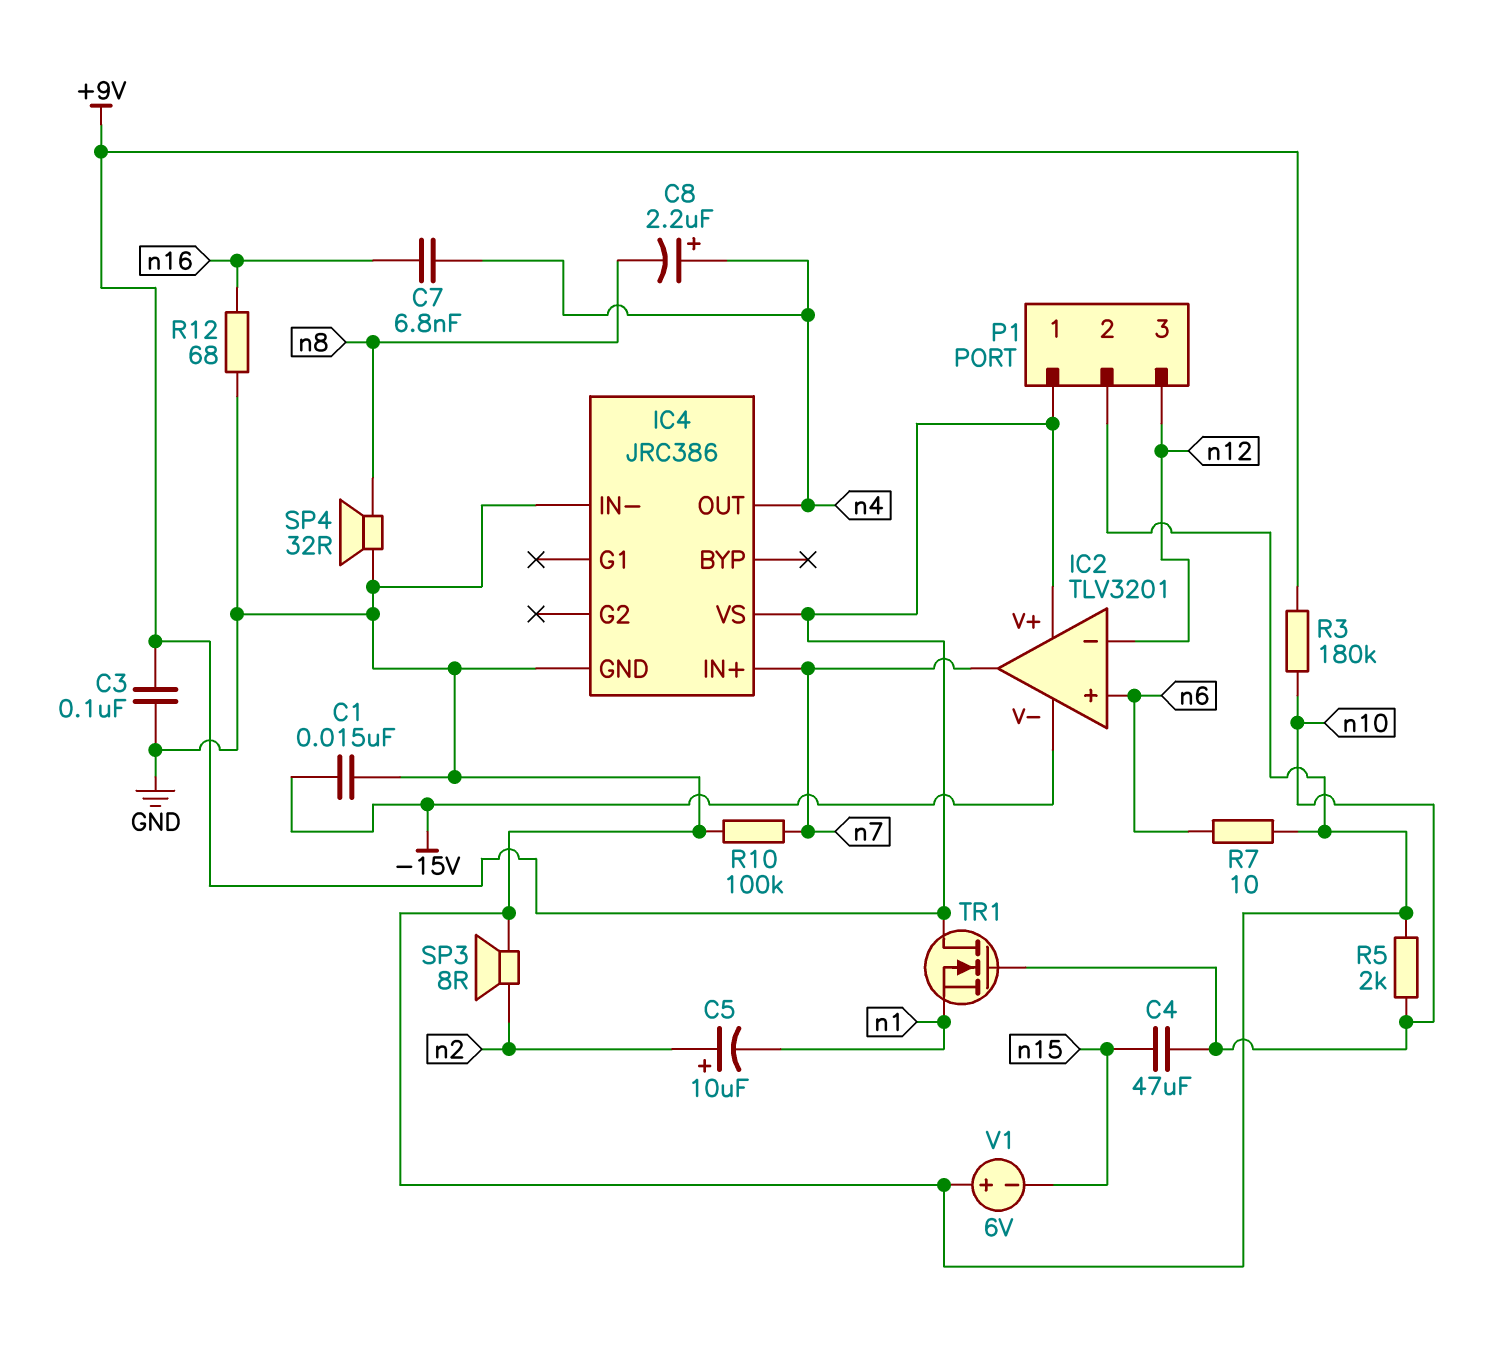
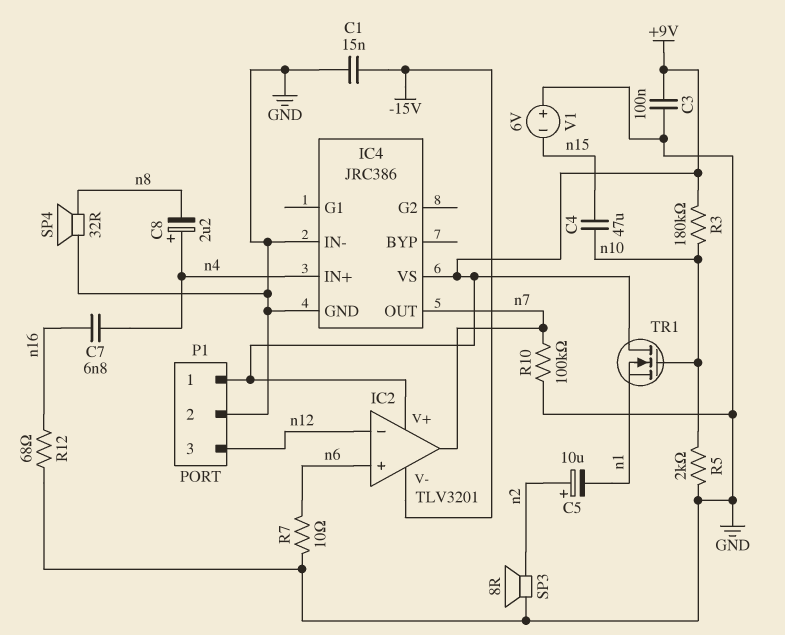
IC4 pin IN+: n7 -> n4
IC4 pin OUT: n4 -> n7

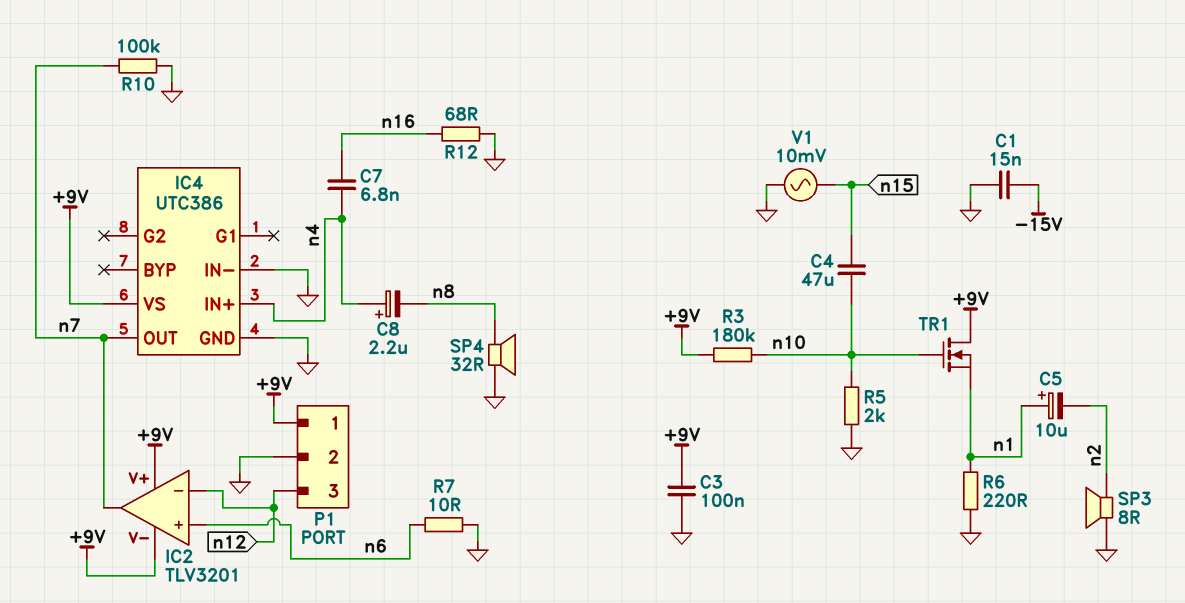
C5: 10uF (plus n2, minus n1) -> 10uF (plus n1, minus n2)
IC2 pin V-: -15V -> +9V
IC4: JRC386 -> UTC386
R6: none -> 220 (GND, n1)
V1: 6V (plus GND, minus n15) -> AC 10mV (GND, n15)

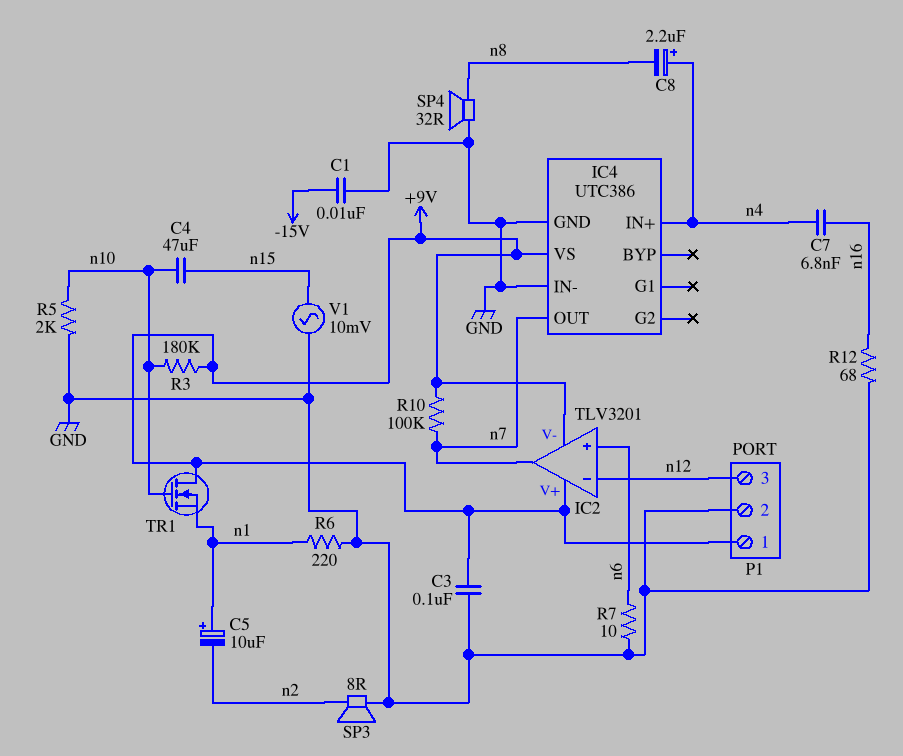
C1: 15nF (-15V, GND) -> 10nF (-15V, GND)
R10: 100k (GND, n7) -> 100k (+9V, n7)

